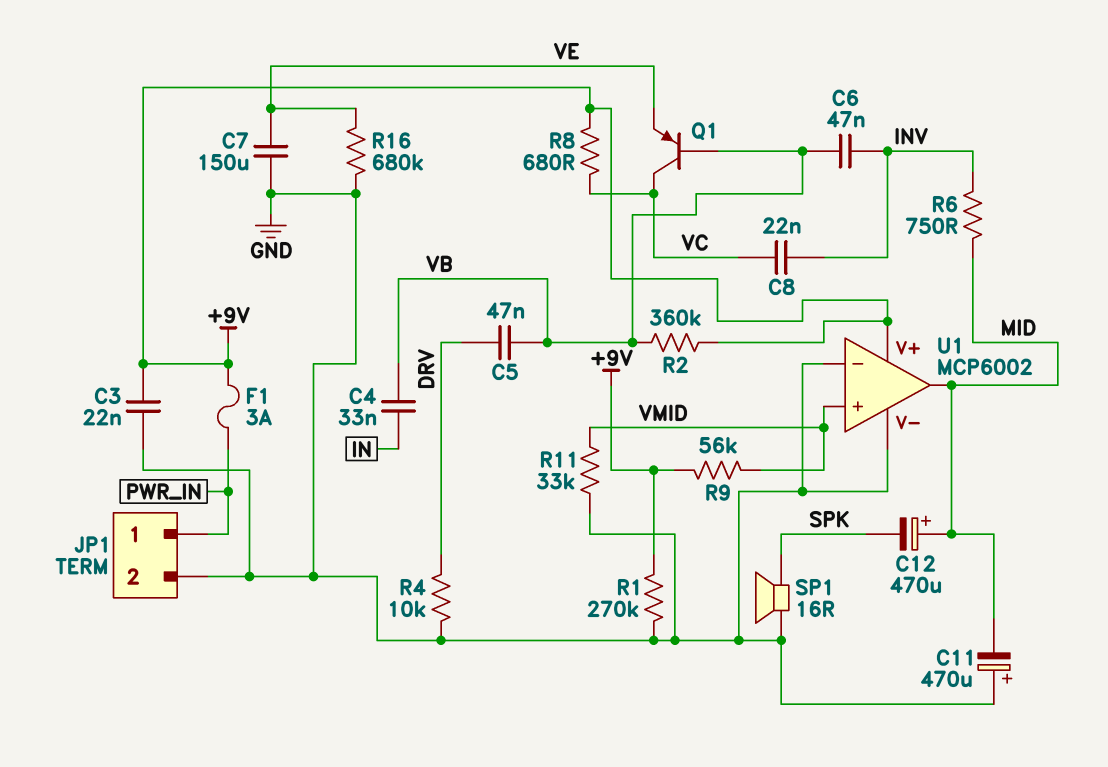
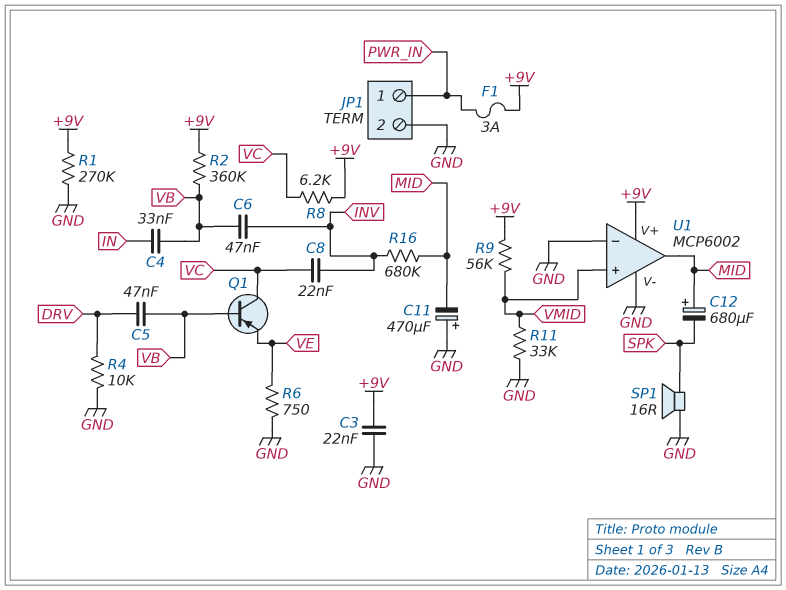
C7: 150uF (GND, VE) -> none
C12: 470uF (plus MID, minus SPK) -> 680uF (plus MID, minus SPK)
R6: 750 (INV, MID) -> 750 (GND, VE)
R8: 680 (+9V, VC) -> 6.2k (+9V, VC)
R16: 680k (GND, VE) -> 680k (INV, MID)

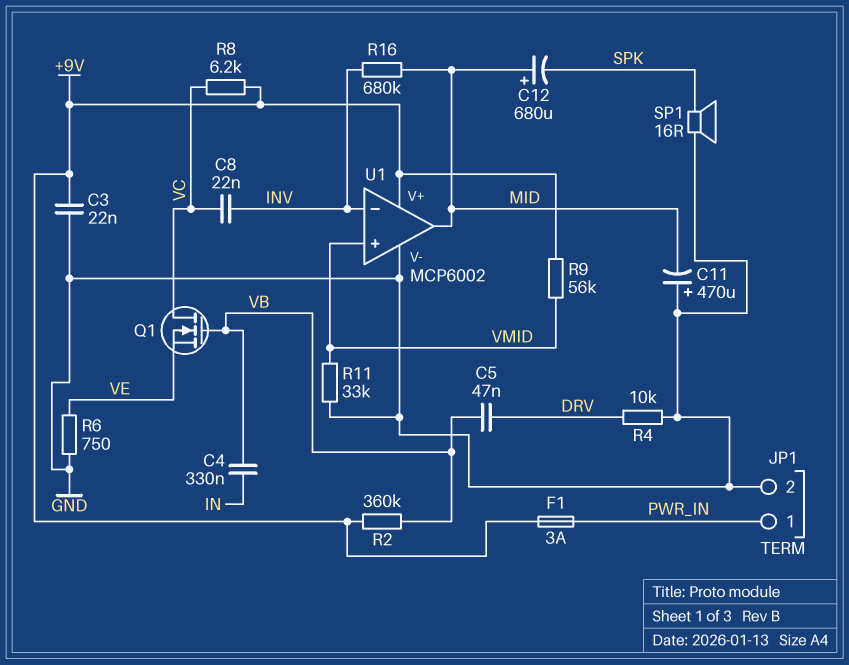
C4: 33nF (IN, VB) -> 330nF (IN, VB)
C6: 47nF (INV, VB) -> none
Q1: PNP (B VB, C VC, E VE) -> NMOS (G VB, D VC, S VE)
R1: 270k (+9V, GND) -> none
U1 pin in-: GND -> INV

